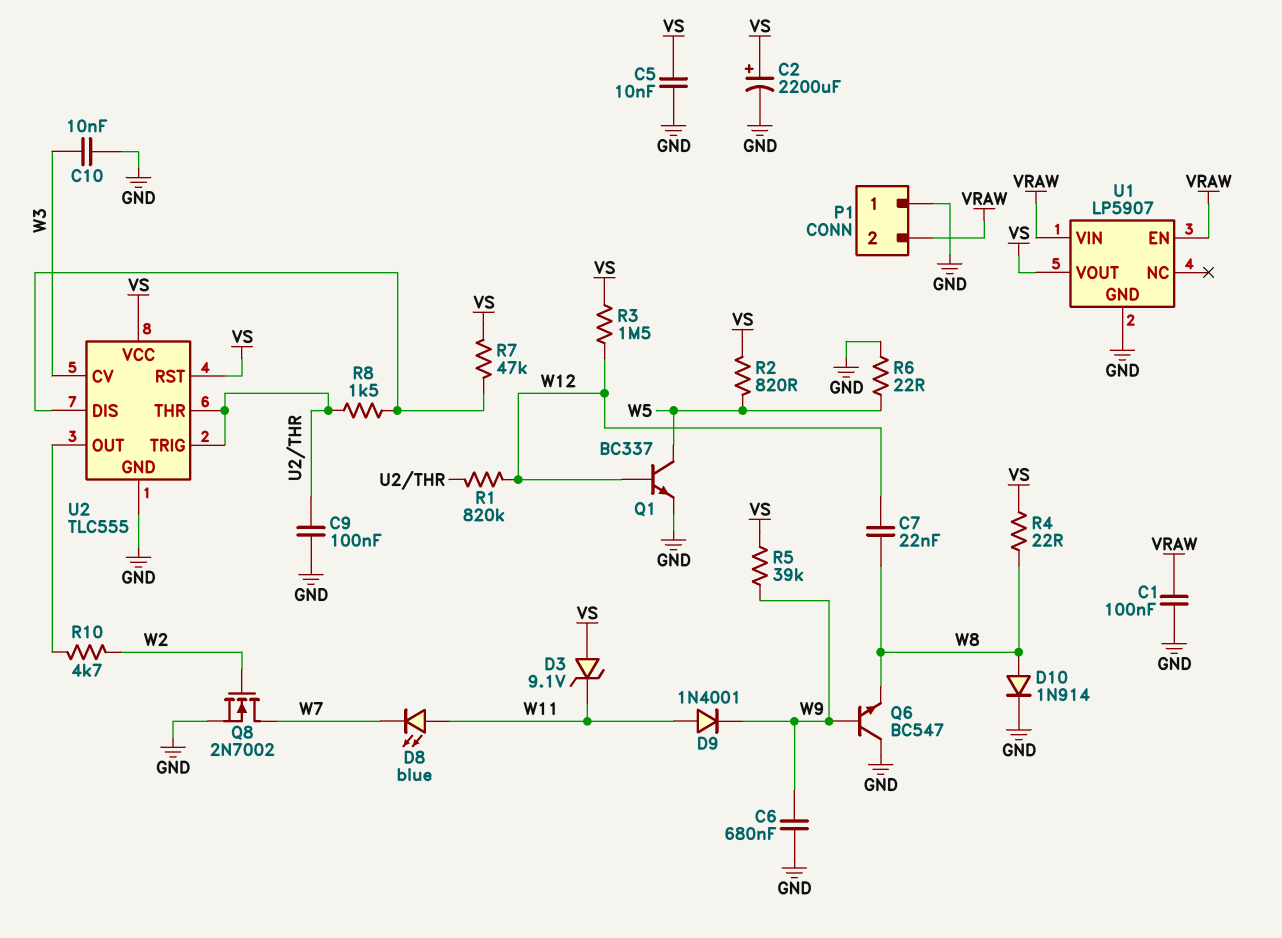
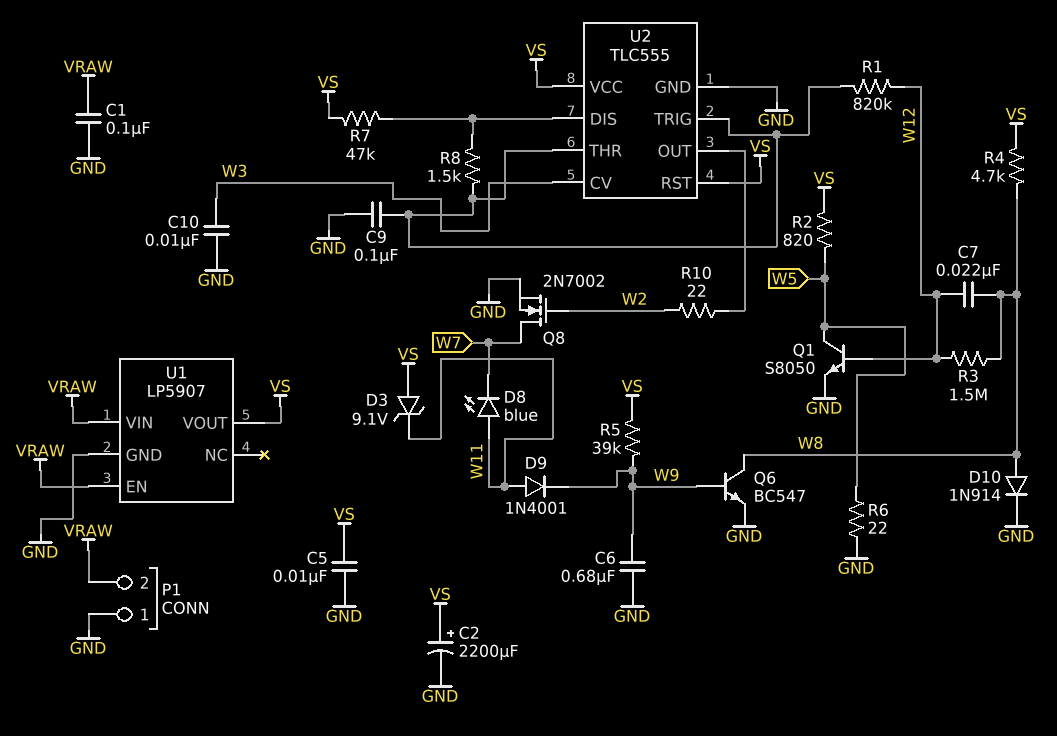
Q1: NPN BC337 (B W12, C W5, E GND) -> NPN S8050 (B W12, C W5, E GND)
Q6: NPN BC547 (B W9, C GND, E W8) -> NPN BC547 (B W9, C W8, E GND)
R3: 1.5M (VS, W12) -> 1.5M (W8, W12)
R4: 22 (VS, W8) -> 4.7k (VS, W8)
R10: 4.7k (U2/OUT, W2) -> 22 (U2/OUT, W2)

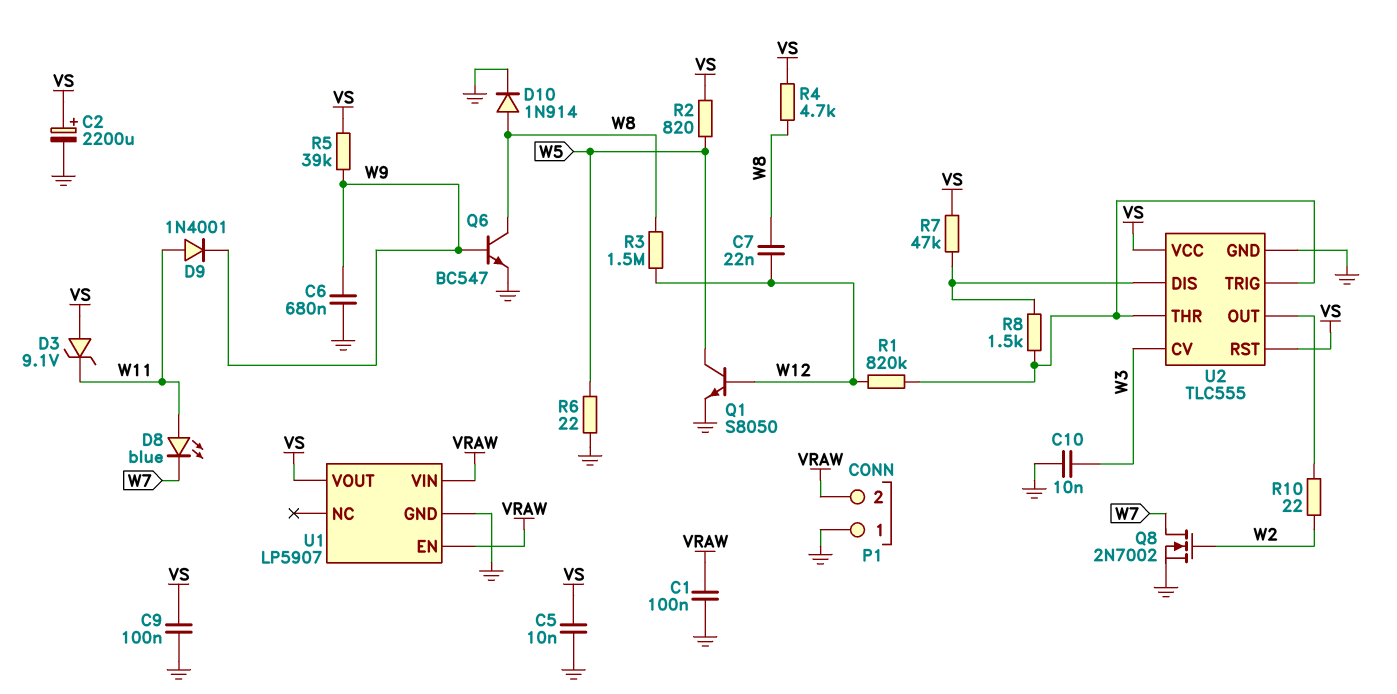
C9: 100nF (GND, U2/THR) -> 100nF (GND, VS)

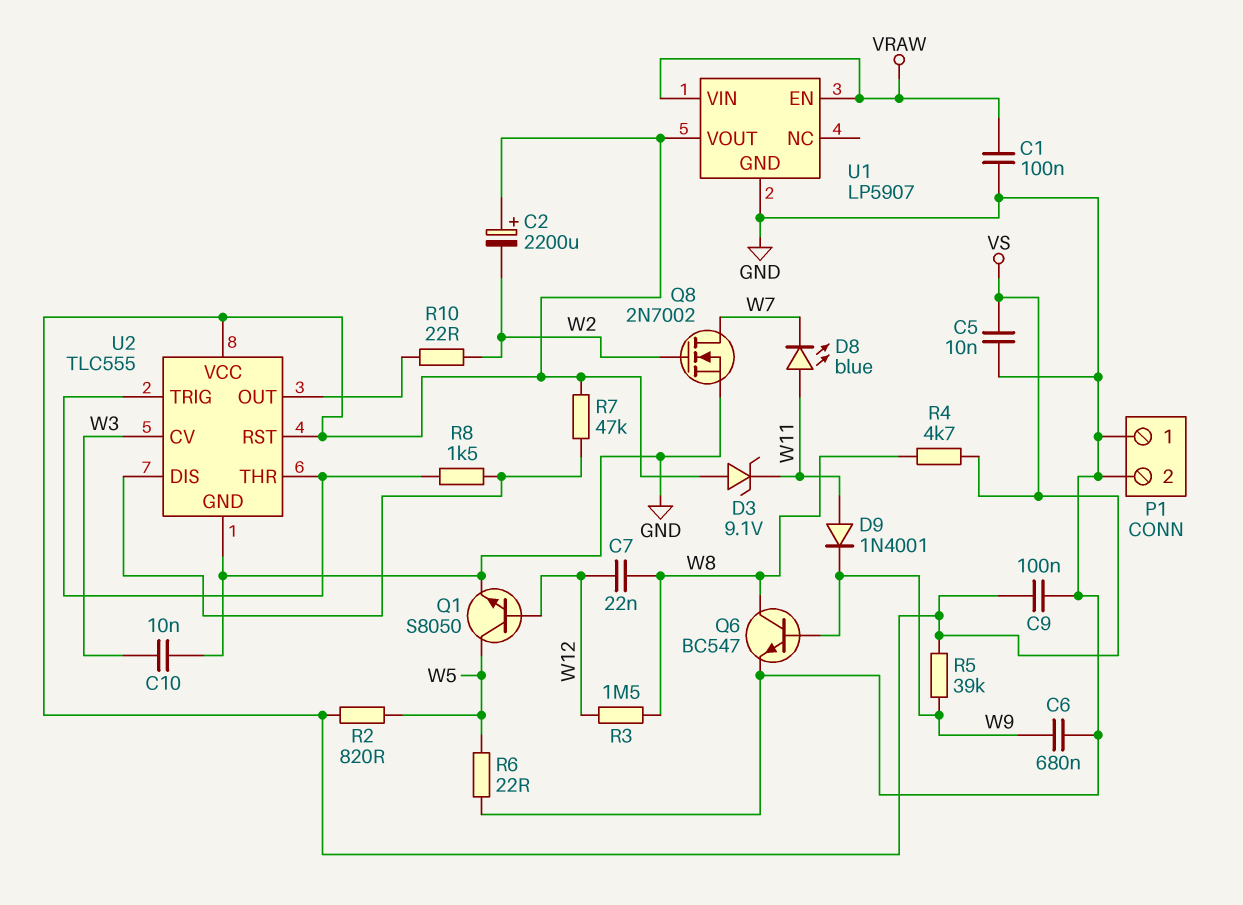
C2: 2200uF (plus VS, minus GND) -> 2200uF (plus VS, minus W2)
D10: diode 1N914 (A W8, K GND) -> none
P1 pin 2: VRAW -> GND
R1: 820k (U2/THR, W12) -> none

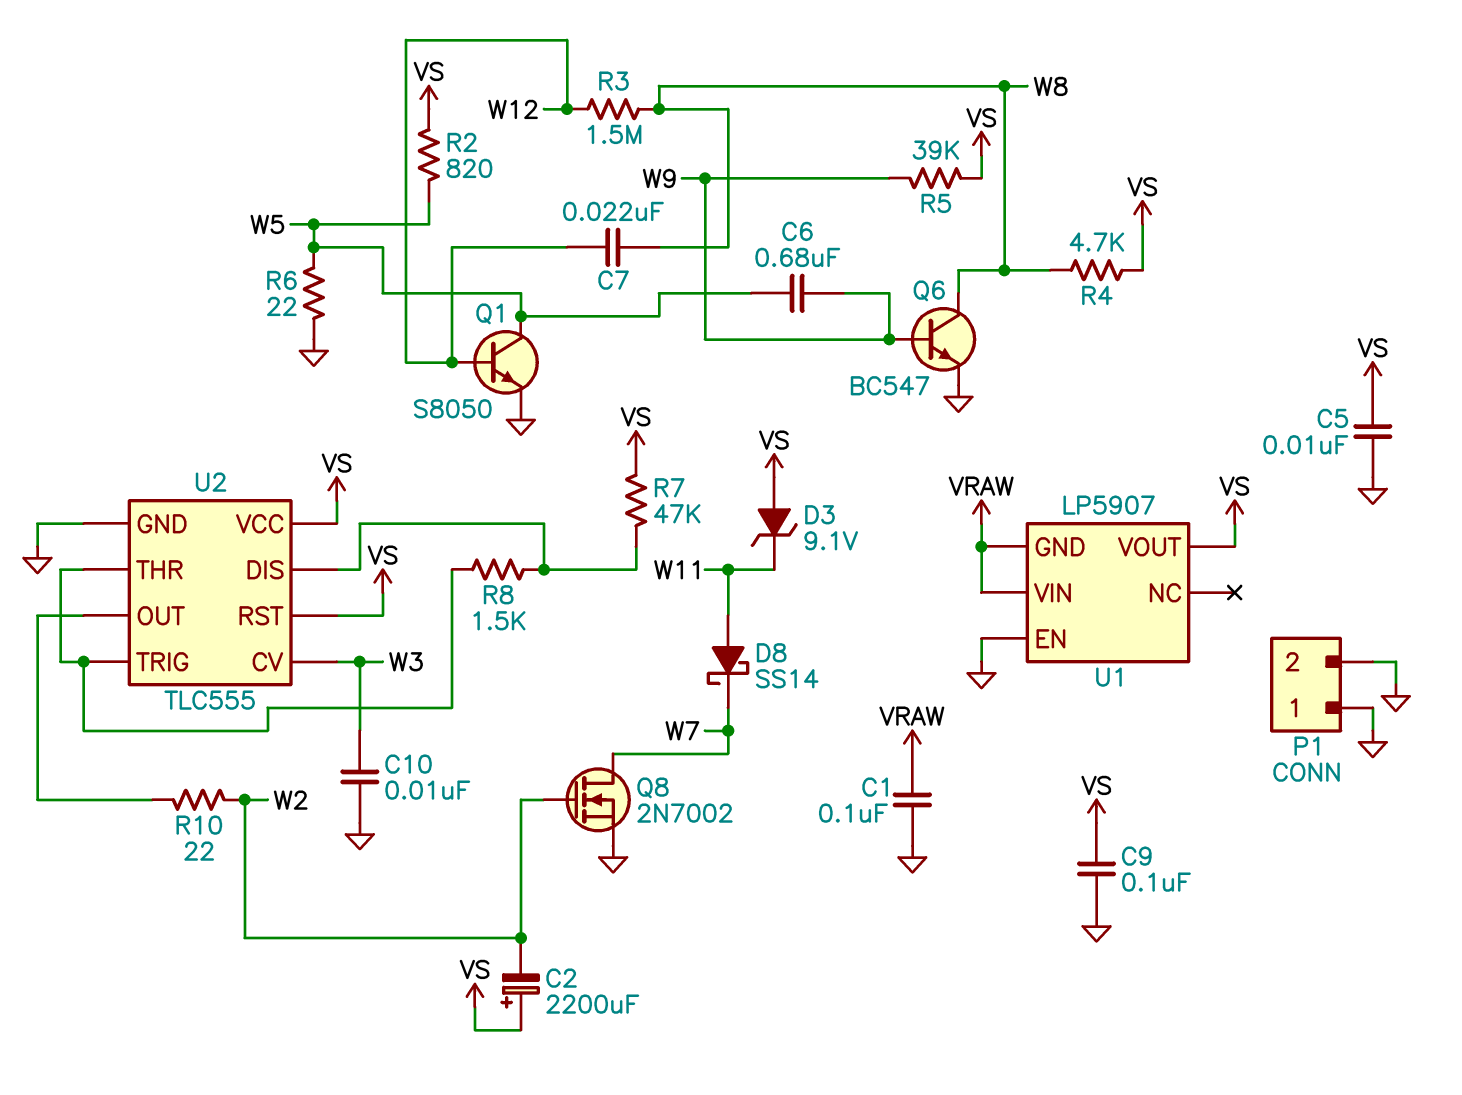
C6: 680nF (GND, W9) -> 680nF (W5, W9)
D8: LED blue (A W11, K W7) -> schottky SS14 (A W11, K W7)
D9: diode 1N4001 (A W11, K W9) -> none
U1 pin EN: VRAW -> GND
U1 pin GND: GND -> VRAW

